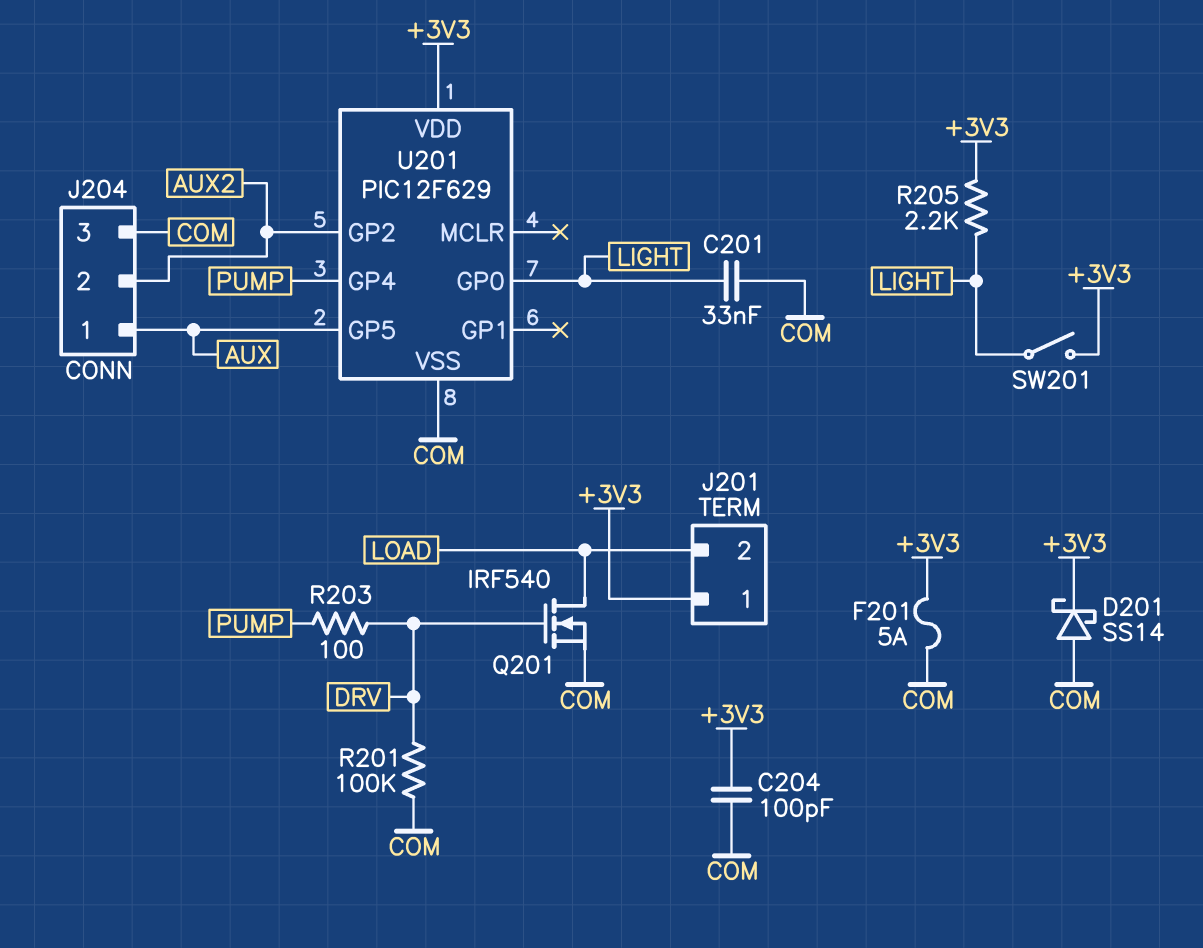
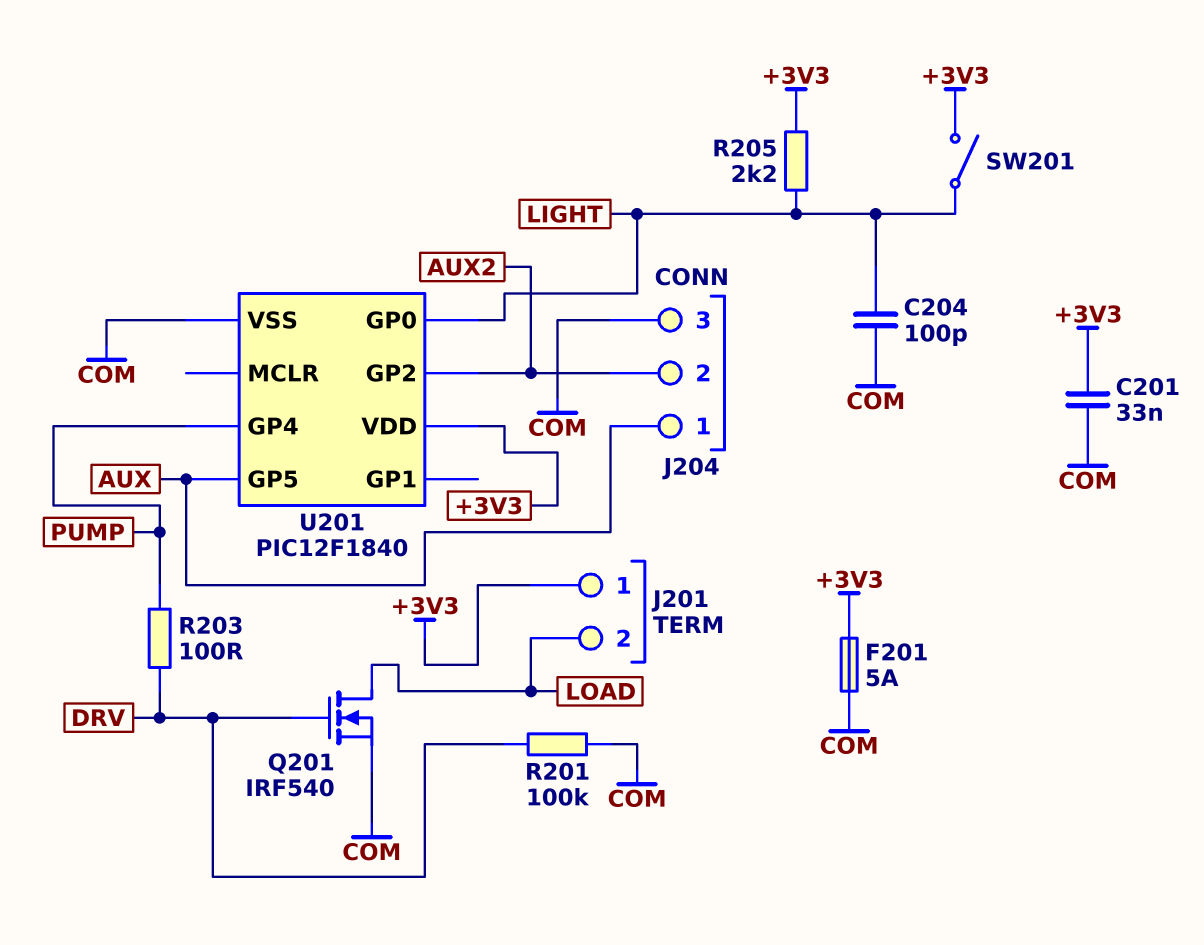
C201: 33nF (COM, LIGHT) -> 33nF (+3V3, COM)
C204: 100pF (+3V3, COM) -> 100pF (COM, LIGHT)
D201: schottky SS14 (A COM, K +3V3) -> none
U201: PIC12F629 -> PIC12F1840

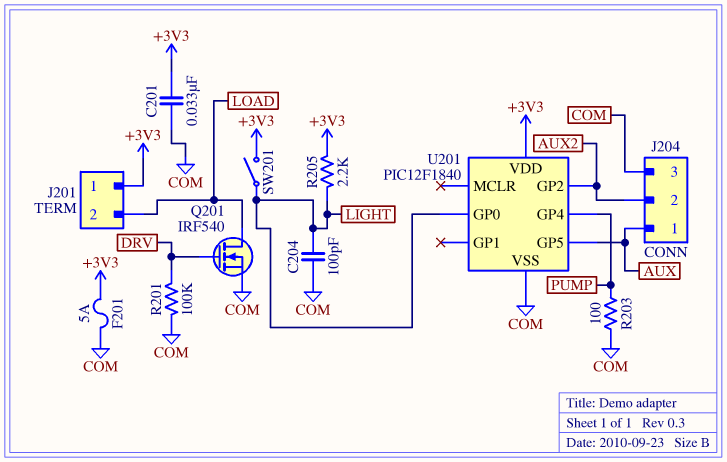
R203: 100 (DRV, PUMP) -> 100 (COM, PUMP)

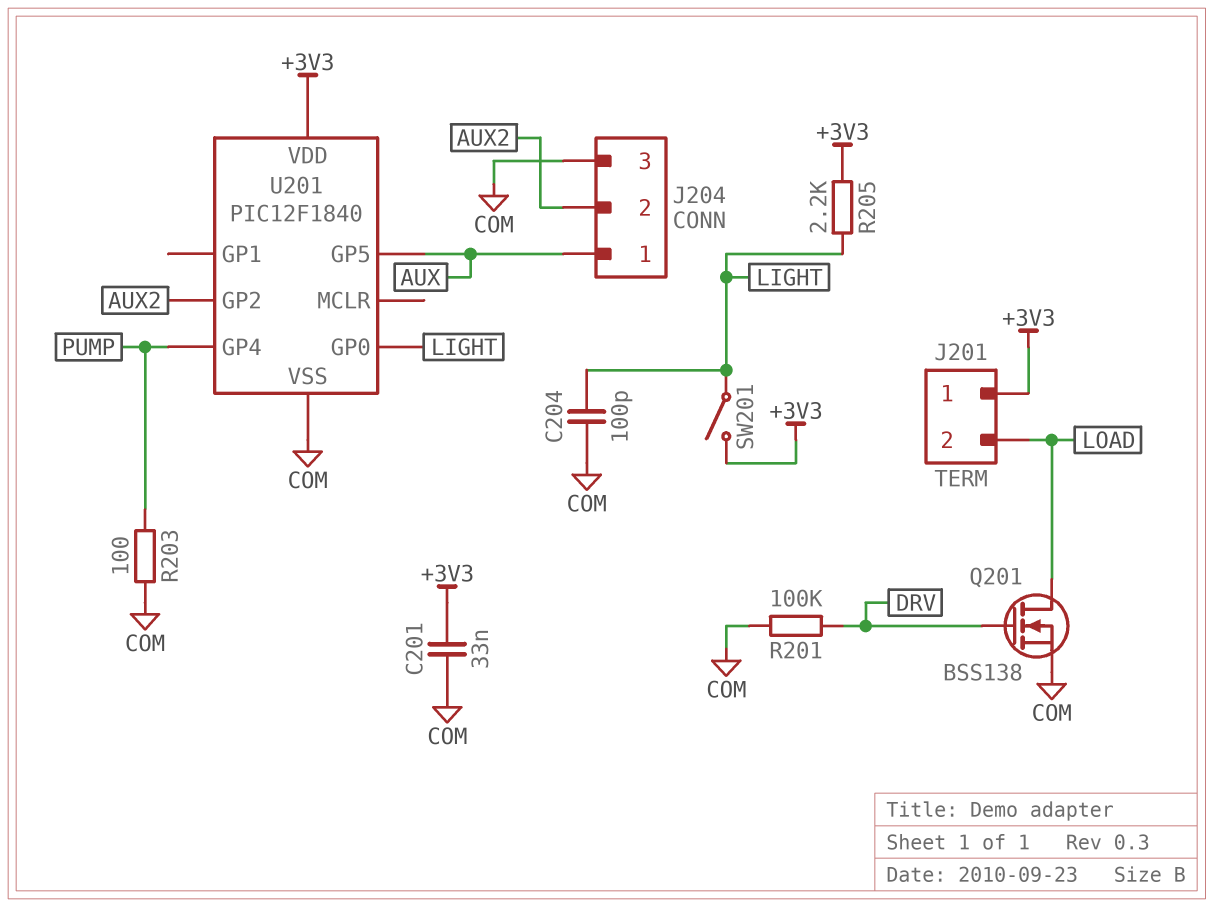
F201: 5A (+3V3, COM) -> none
Q201: NMOS IRF540 (G DRV, D LOAD, S COM) -> NMOS BSS138 (G DRV, D LOAD, S COM)

